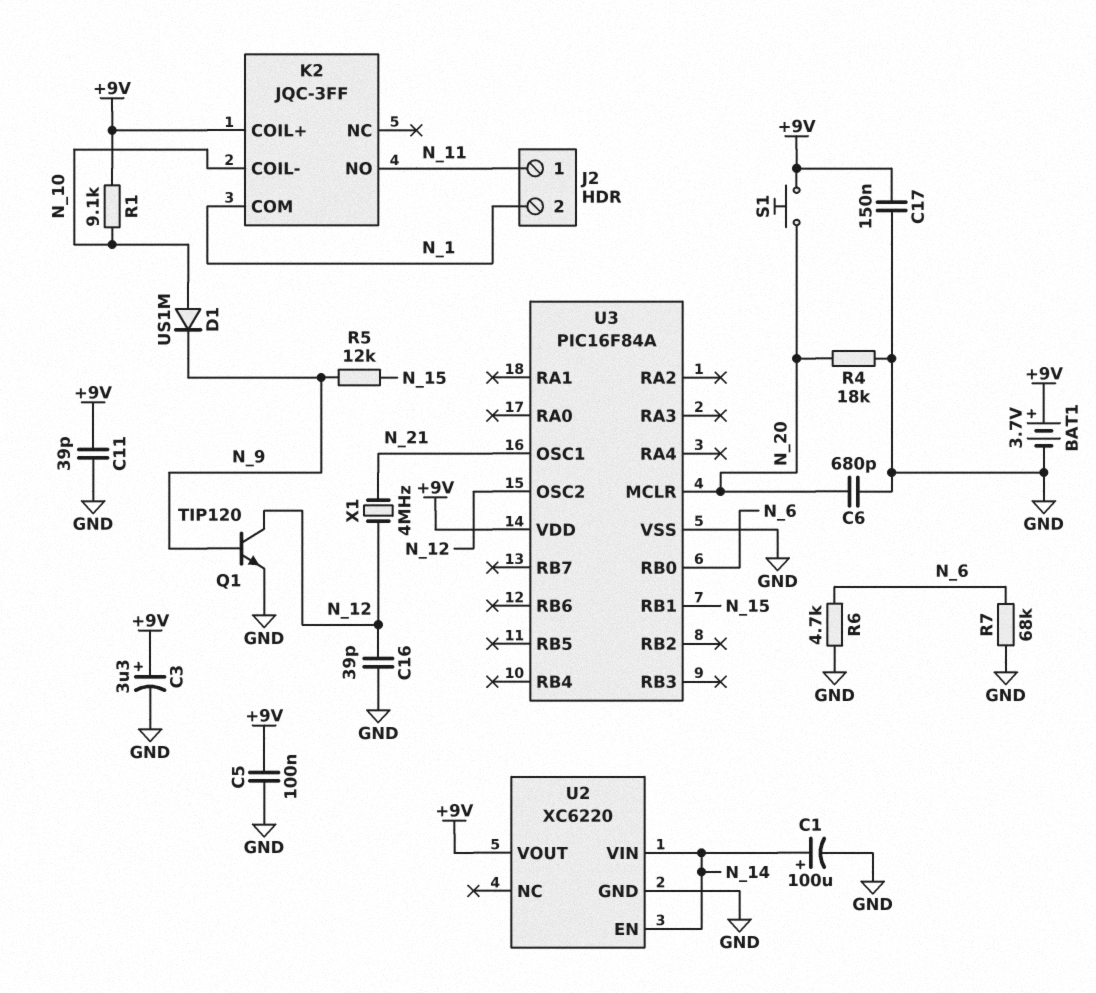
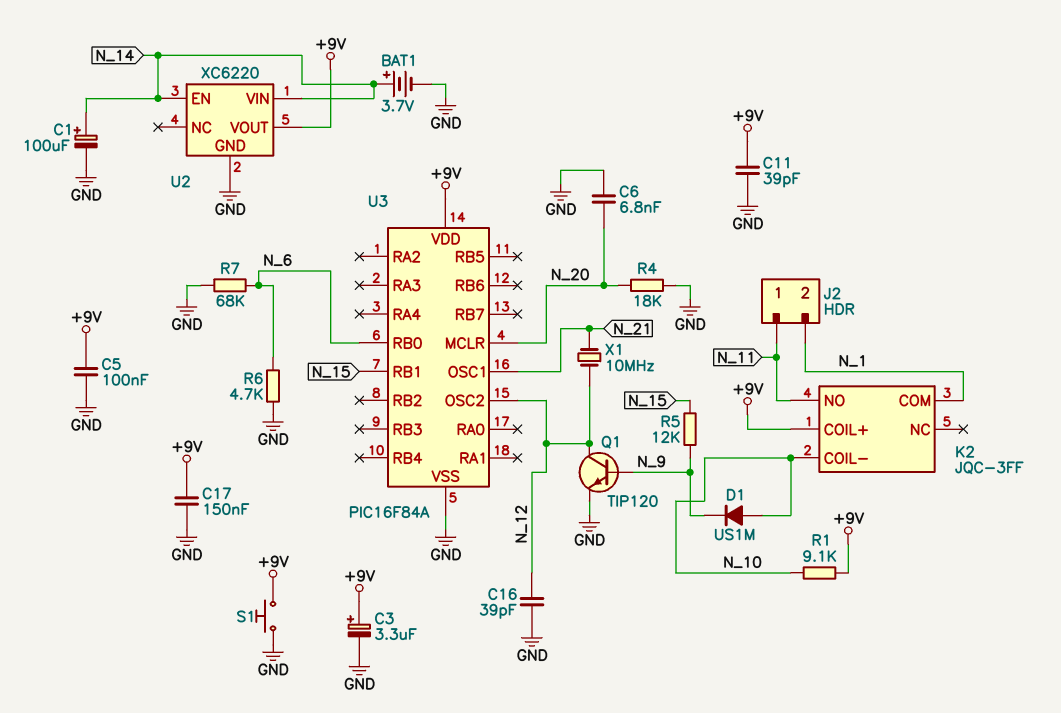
BAT1: 3.7V (plus +9V, minus GND) -> 3.7V (plus N_14, minus GND)
C6: 680pF (GND, N_20) -> 6.8nF (GND, N_20)
S1: button (+9V, N_20) -> button (+9V, GND)
X1: 4MHz (N_12, N_21) -> 10MHz (N_12, N_21)

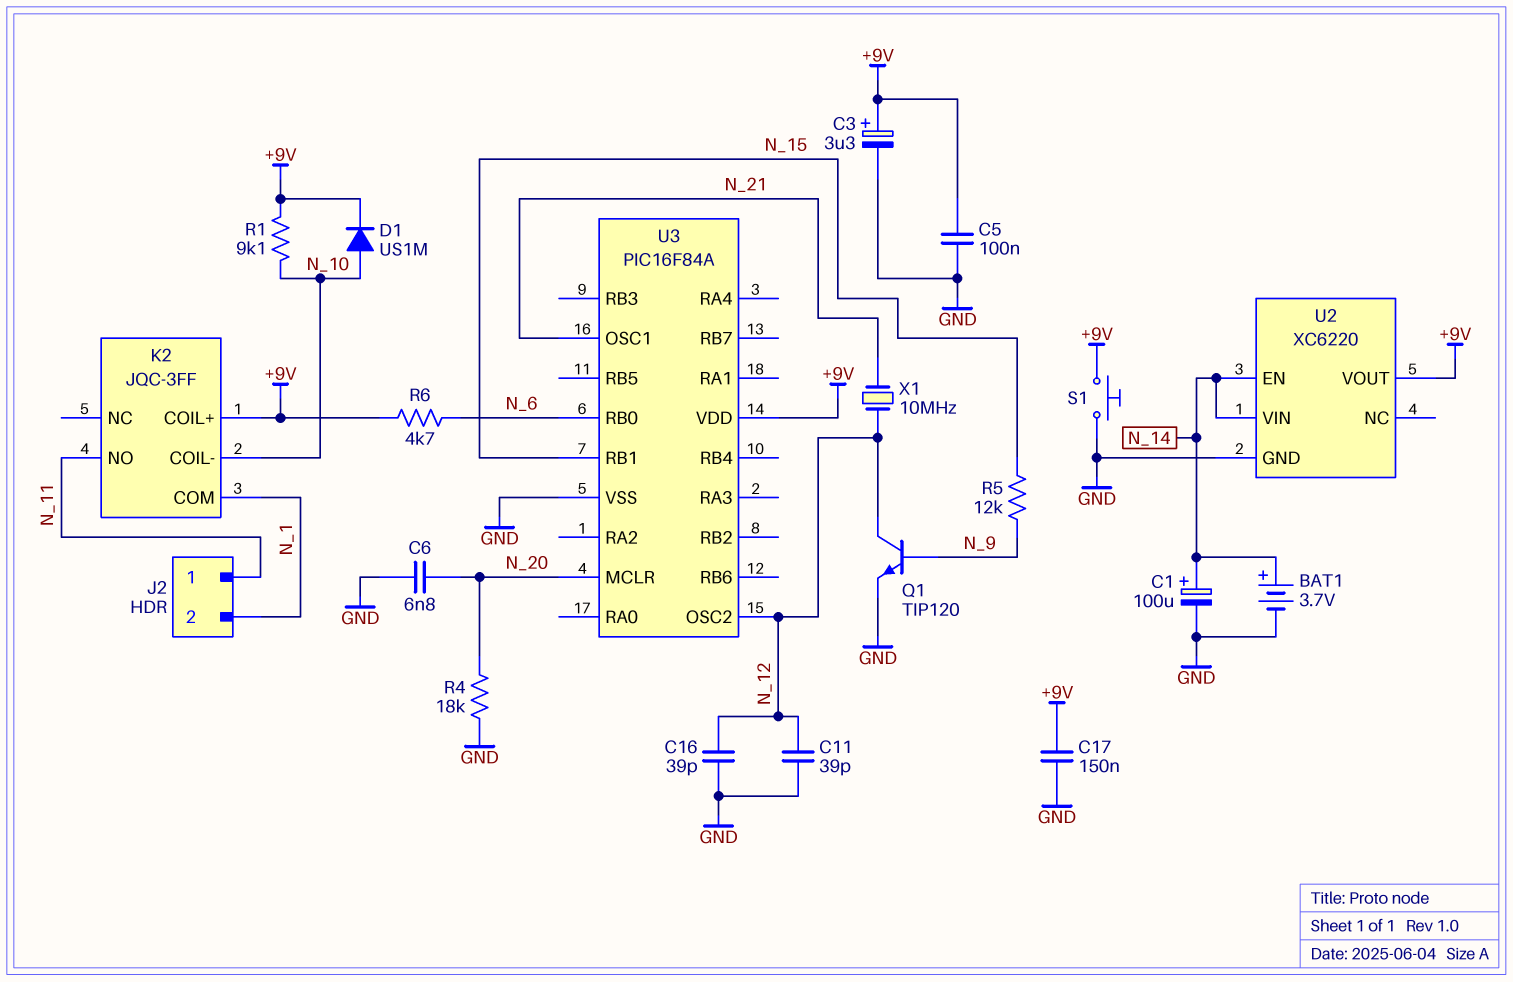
C11: 39pF (+9V, GND) -> 39pF (GND, N_12)
D1: diode US1M (A N_10, K N_9) -> diode US1M (A N_10, K +9V)
R6: 4.7k (GND, N_6) -> 4.7k (+9V, N_6)
R7: 68k (GND, N_6) -> none

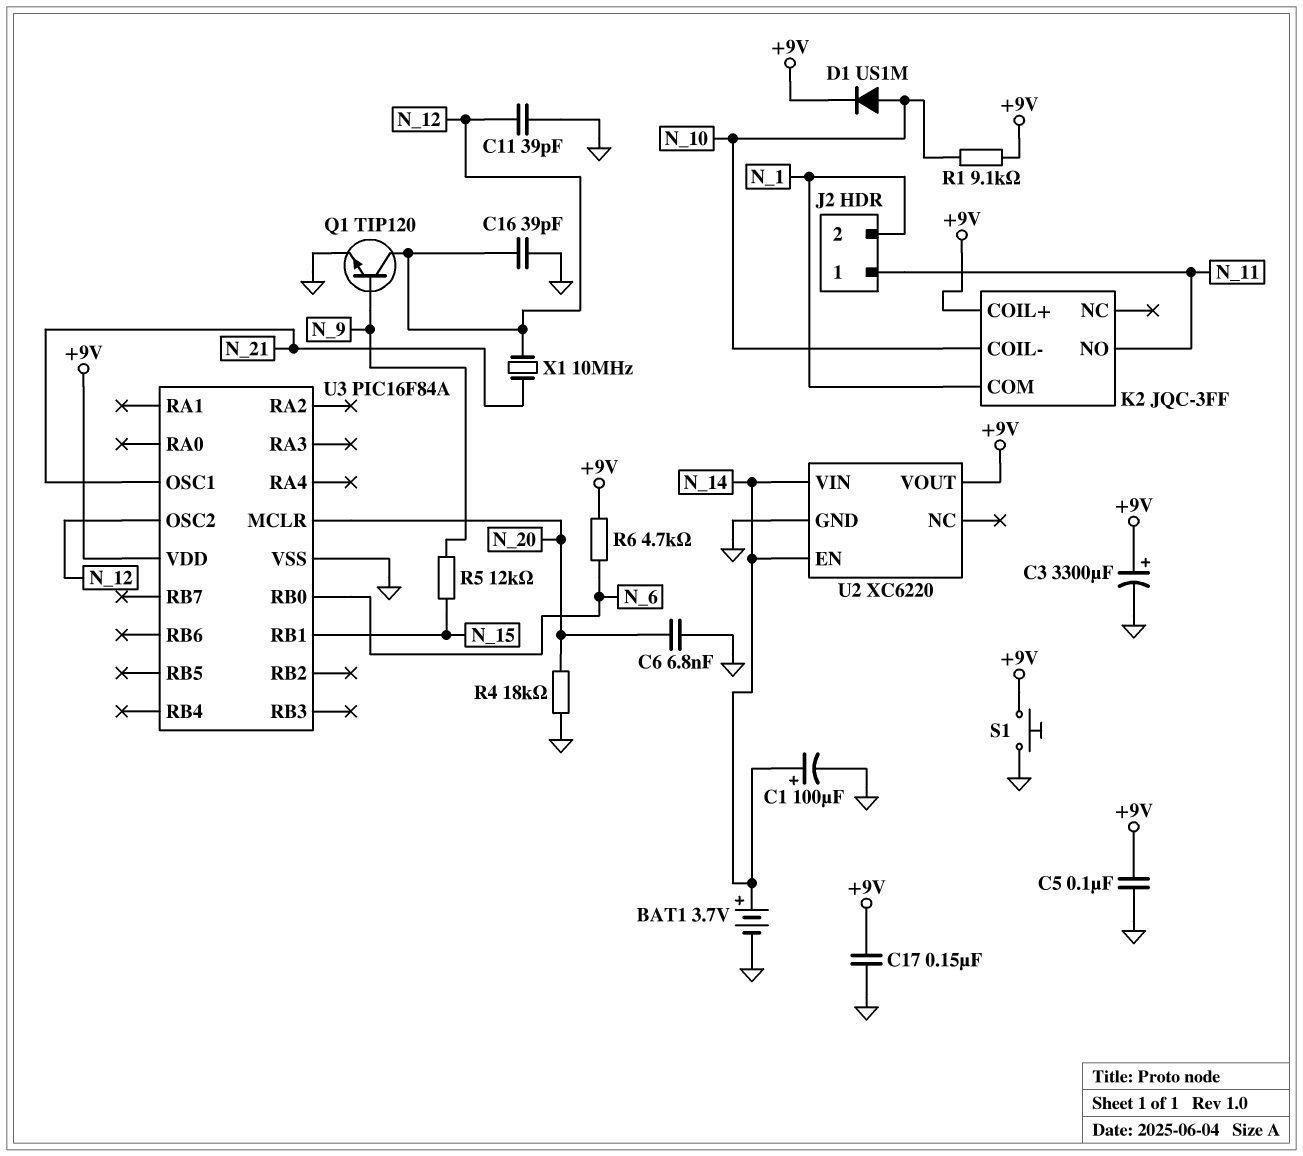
C3: 3.3uF (plus +9V, minus GND) -> 3300uF (plus +9V, minus GND)

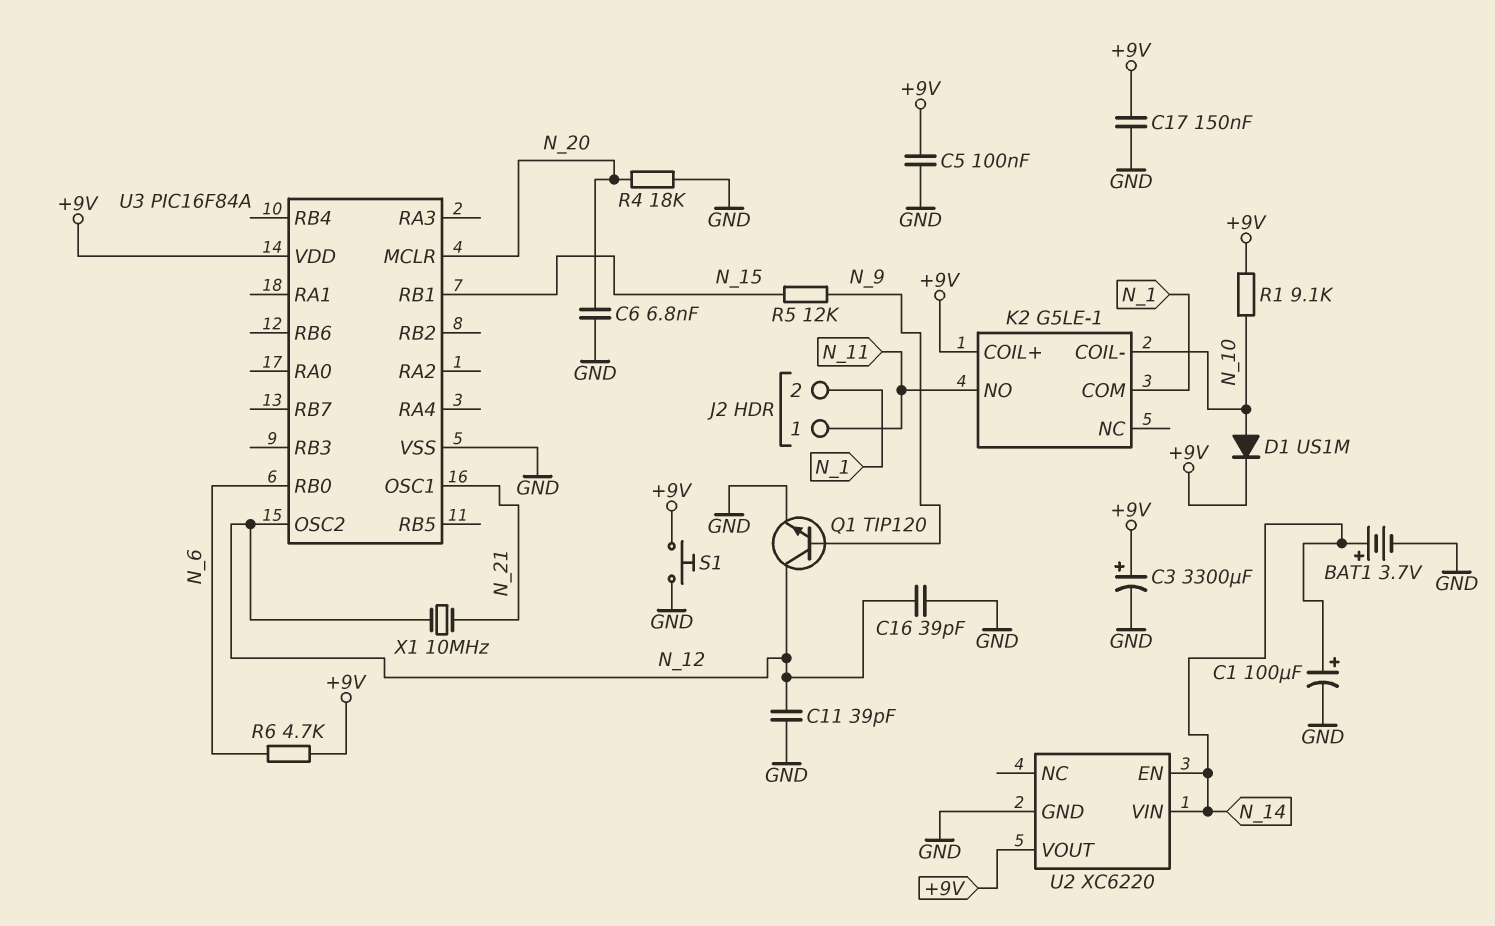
K2: JQC-3FF -> G5LE-1

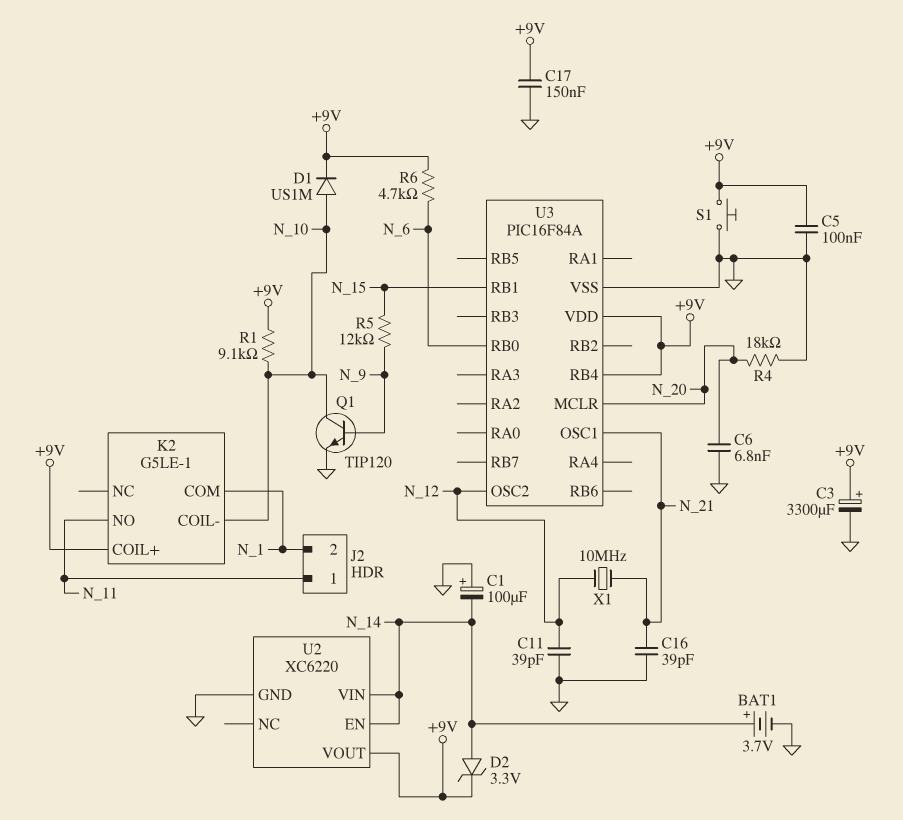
C1: 100uF (plus N_14, minus GND) -> 100uF (plus GND, minus N_14)
C16: 39pF (GND, N_12) -> 39pF (GND, N_21)
D2: none -> zener 3.3V (A N_14, K +9V)
Q1: NPN TIP120 (B N_9, C N_12, E GND) -> NPN TIP120 (B N_9, C N_10, E GND)
U3 pin RB4: none -> +9V

